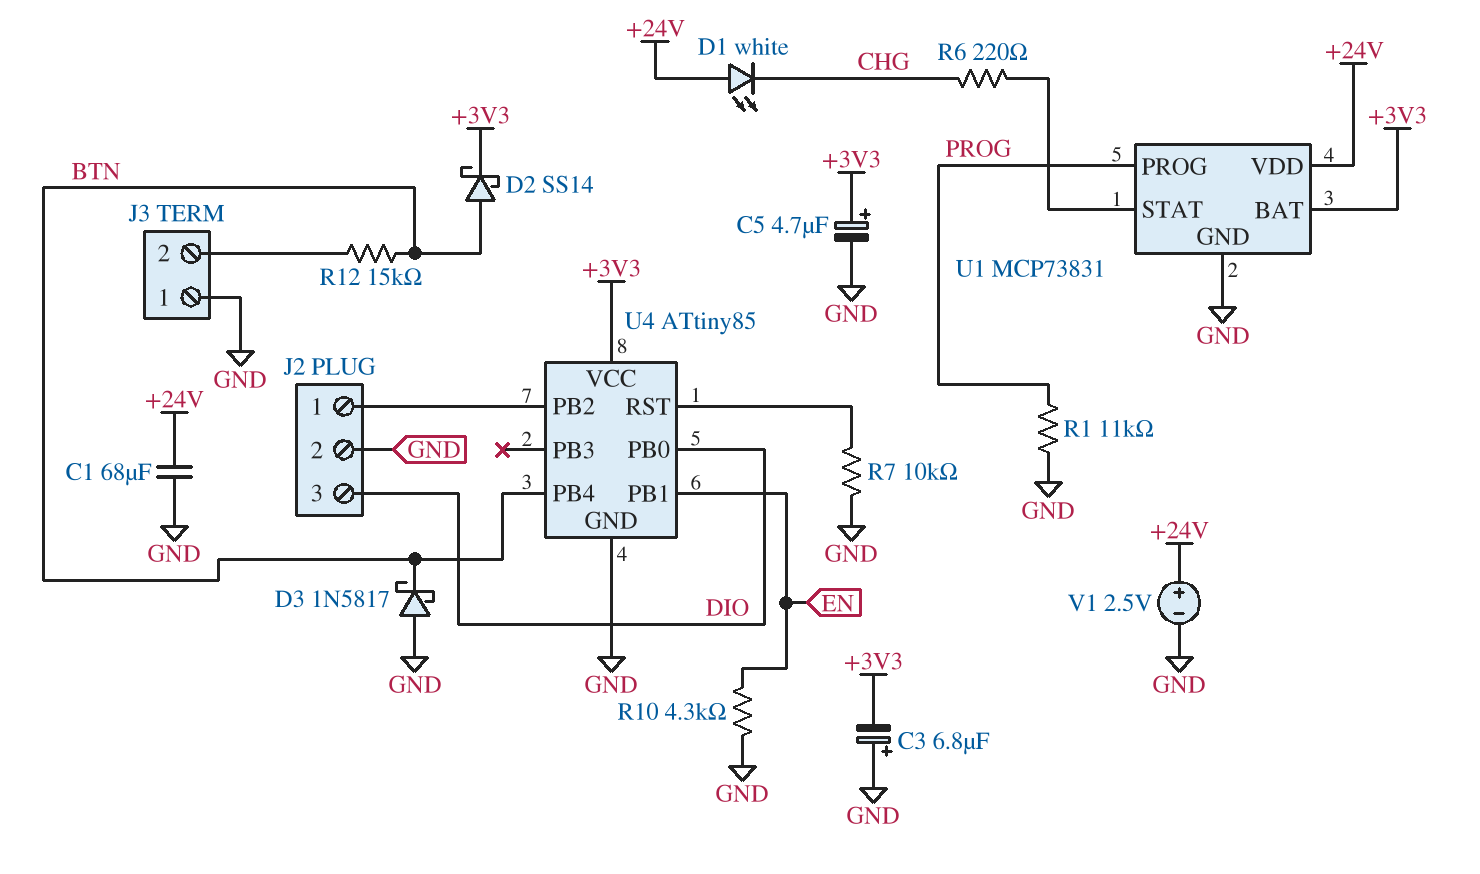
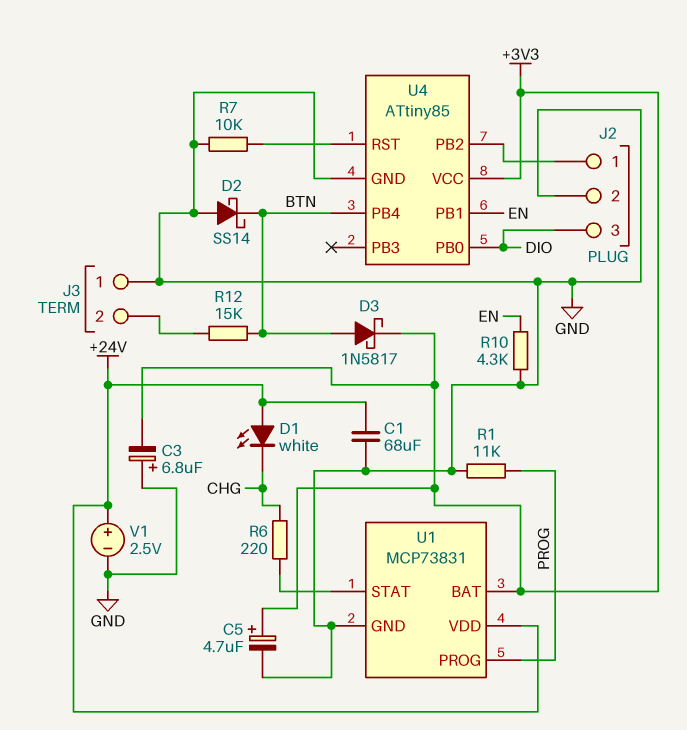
D2: schottky SS14 (A BTN, K +3V3) -> schottky SS14 (A GND, K BTN)
D3: schottky 1N5817 (A GND, K BTN) -> schottky 1N5817 (A BTN, K +3V3)

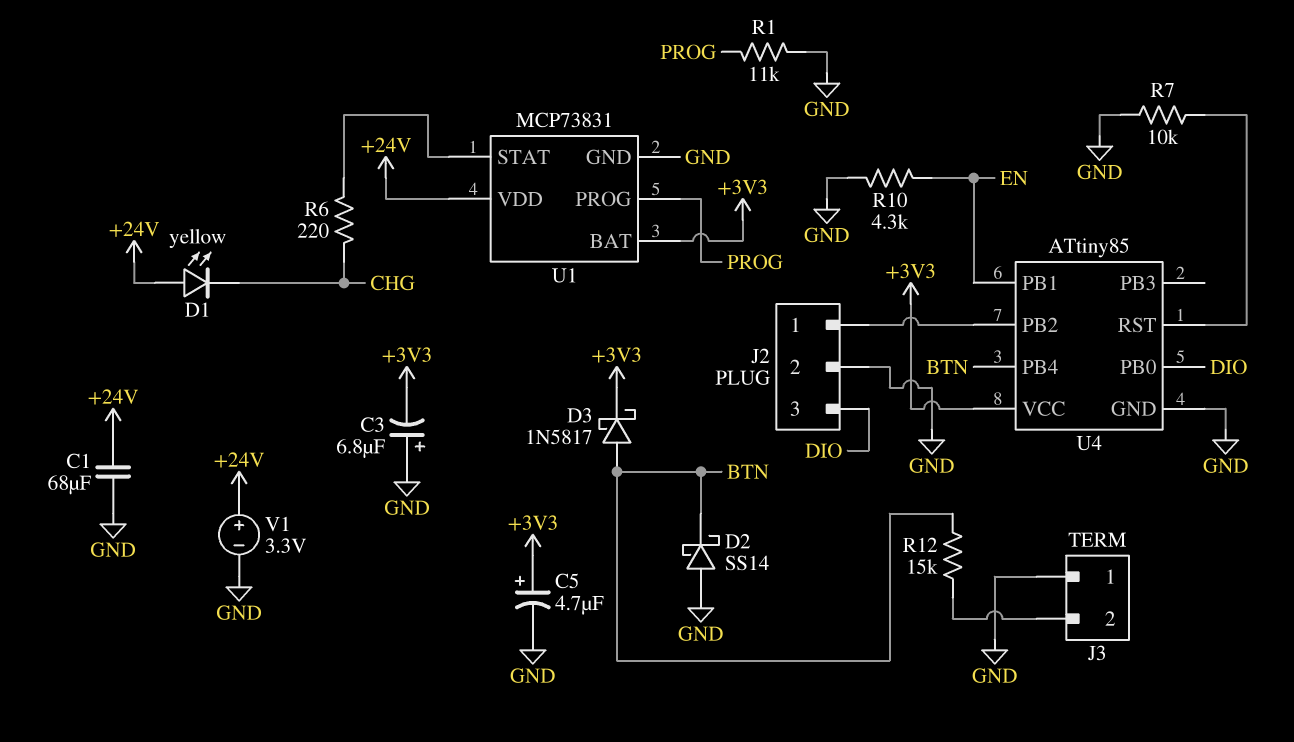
D1: LED white (A +24V, K CHG) -> LED yellow (A +24V, K CHG)
V1: 2.5V (plus +24V, minus GND) -> 3.3V (plus +24V, minus GND)

